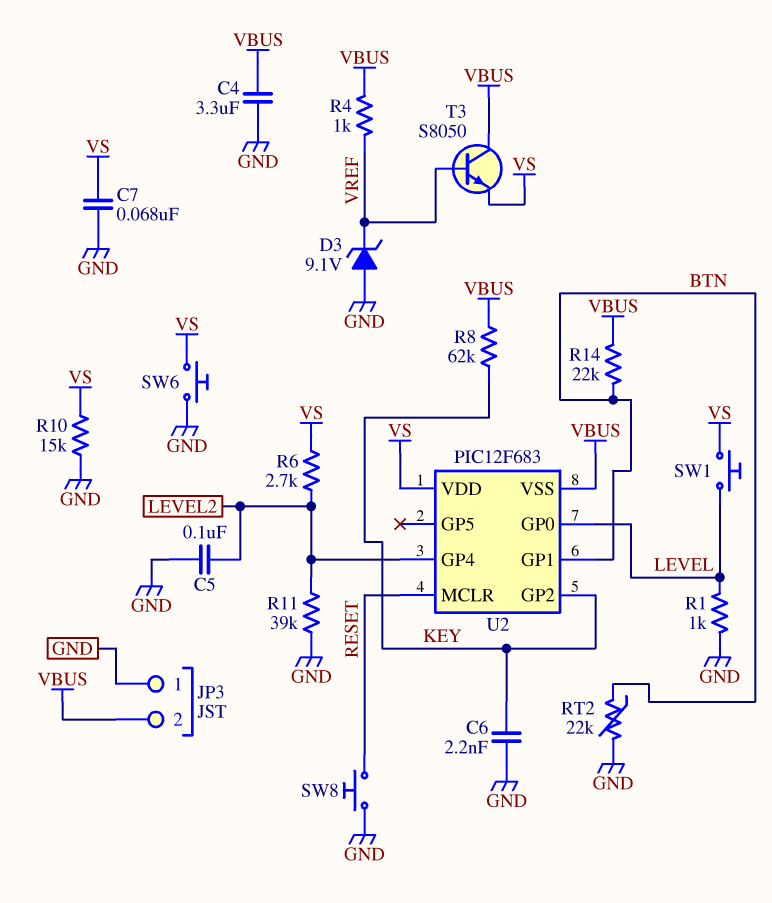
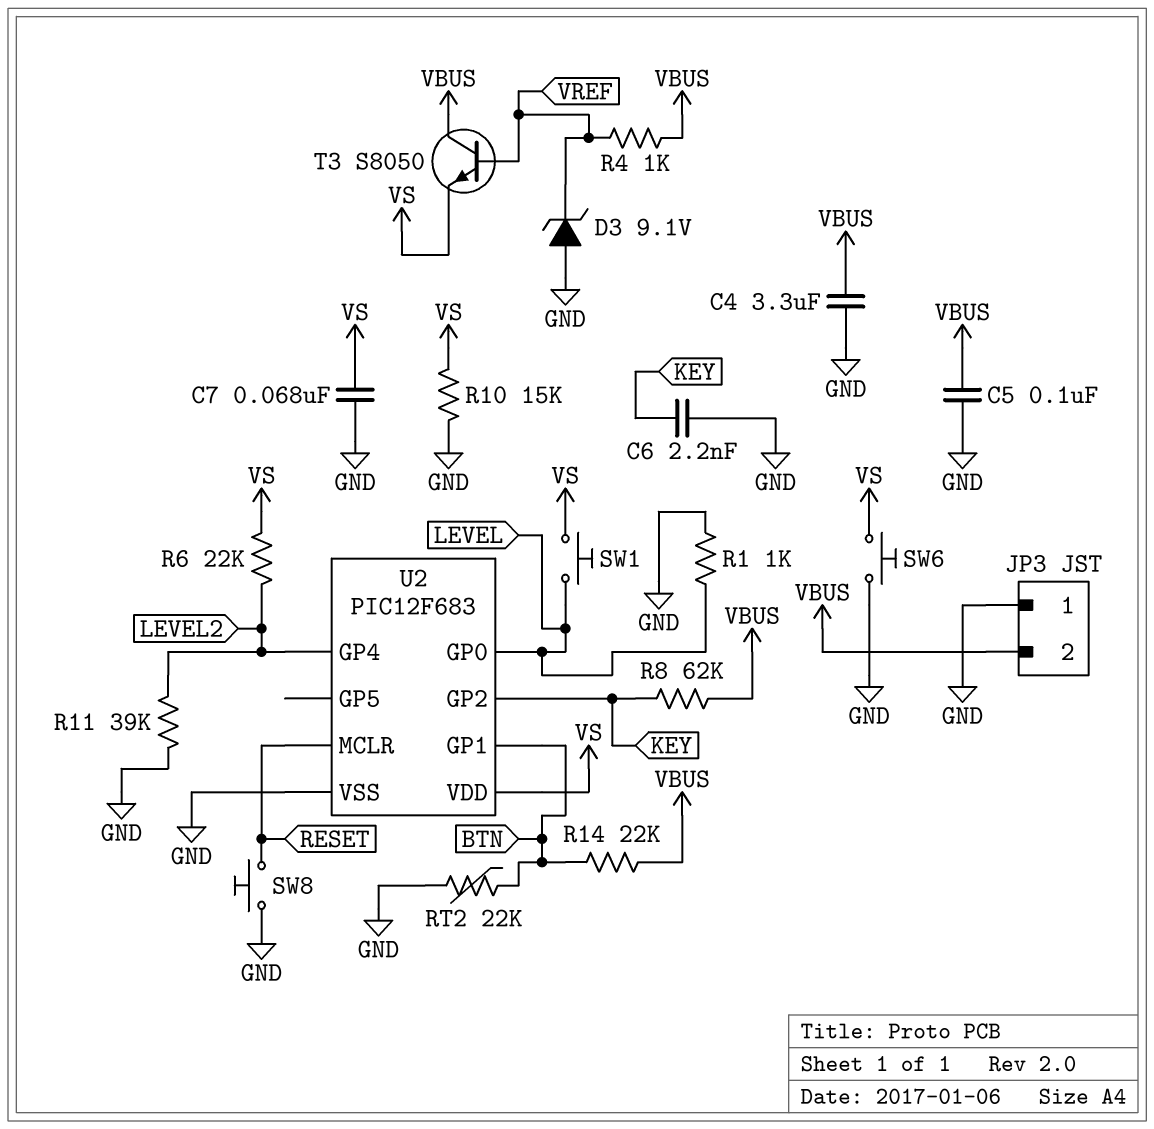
C5: 100nF (GND, LEVEL2) -> 100nF (GND, VBUS)
R6: 2.7k (LEVEL2, VS) -> 22k (LEVEL2, VS)
U2 pin VSS: VBUS -> GND

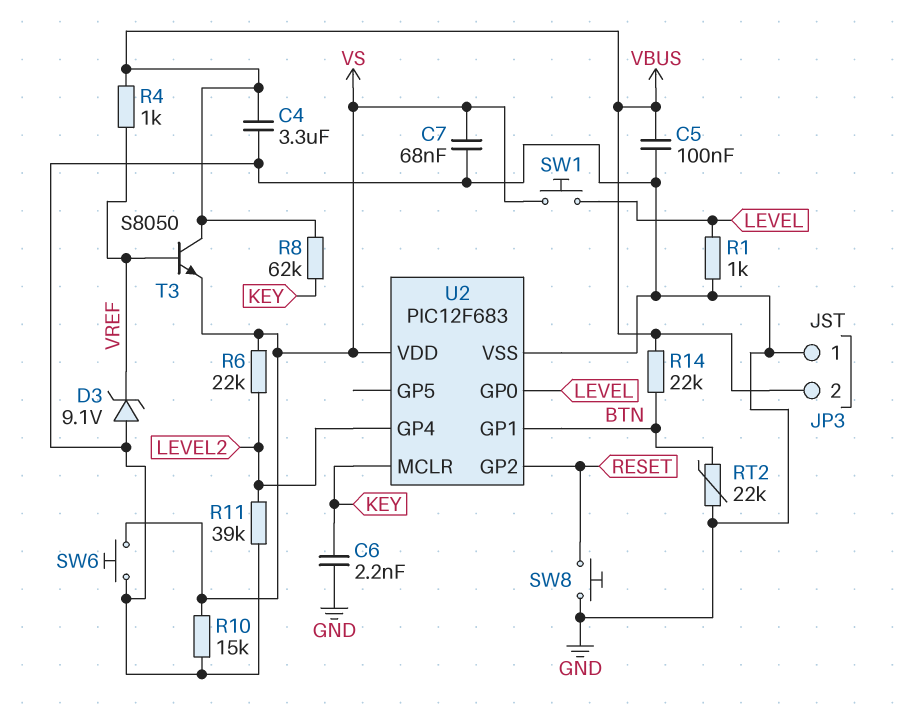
U2 pin GP2: KEY -> RESET
U2 pin MCLR: RESET -> KEY

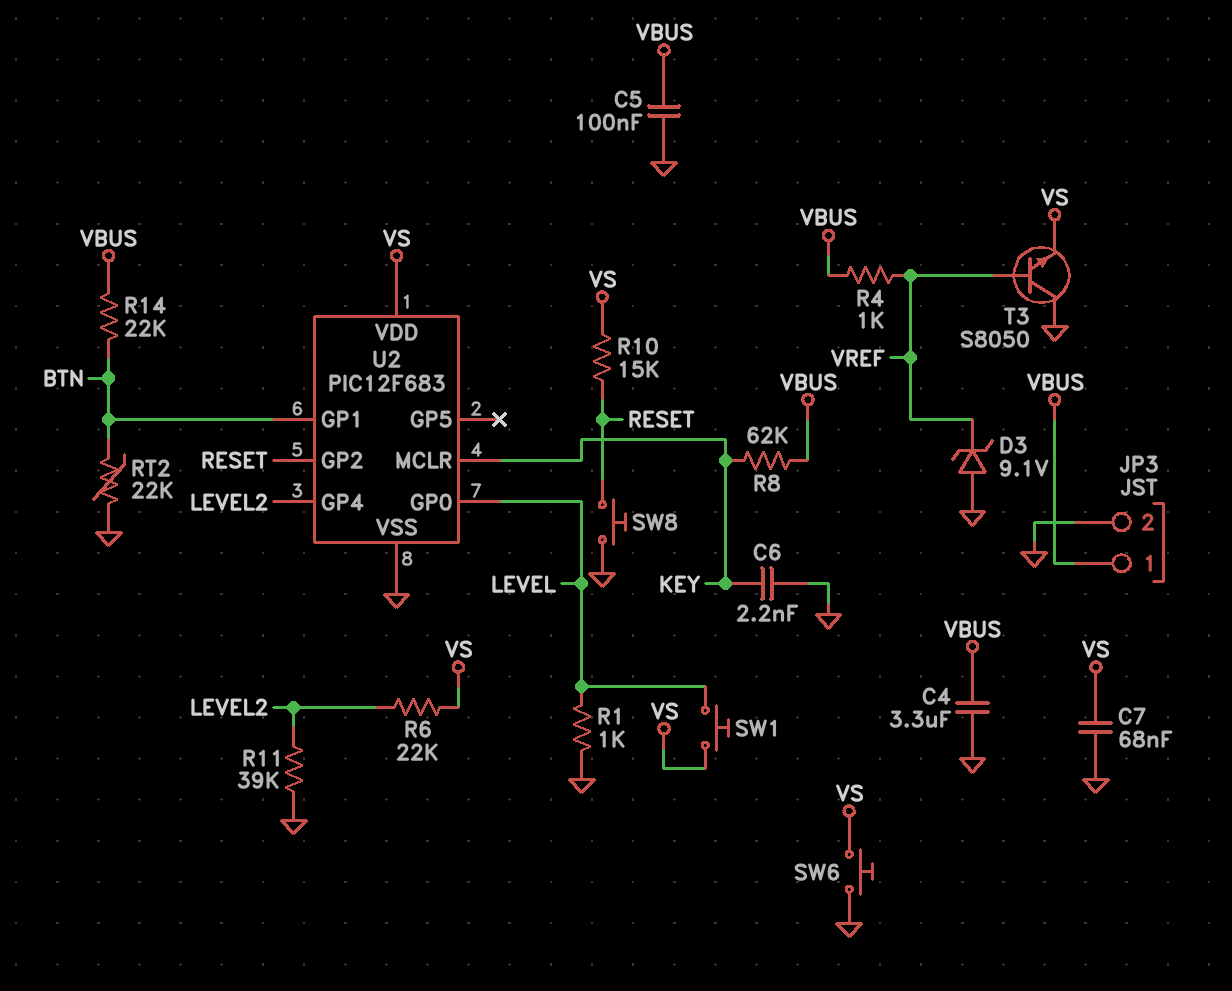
JP3 pin 1: GND -> VBUS
JP3 pin 2: VBUS -> GND
R10: 15k (GND, VS) -> 15k (RESET, VS)
T3: NPN S8050 (B VREF, C VBUS, E VS) -> NPN S8050 (B VREF, C GND, E VS)

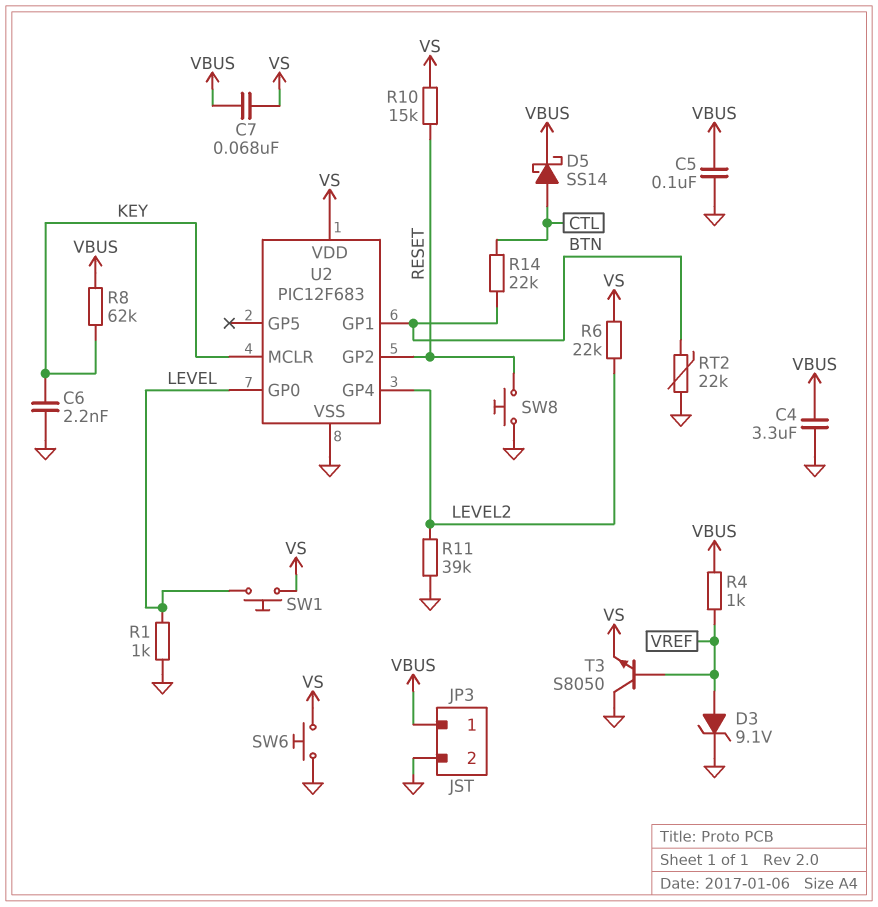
C7: 68nF (GND, VS) -> 68nF (VBUS, VS)
D3: zener 9.1V (A GND, K VREF) -> zener 9.1V (A VREF, K GND)
D5: none -> schottky SS14 (A CTL, K VBUS)
R14: 22k (BTN, VBUS) -> 22k (BTN, CTL)

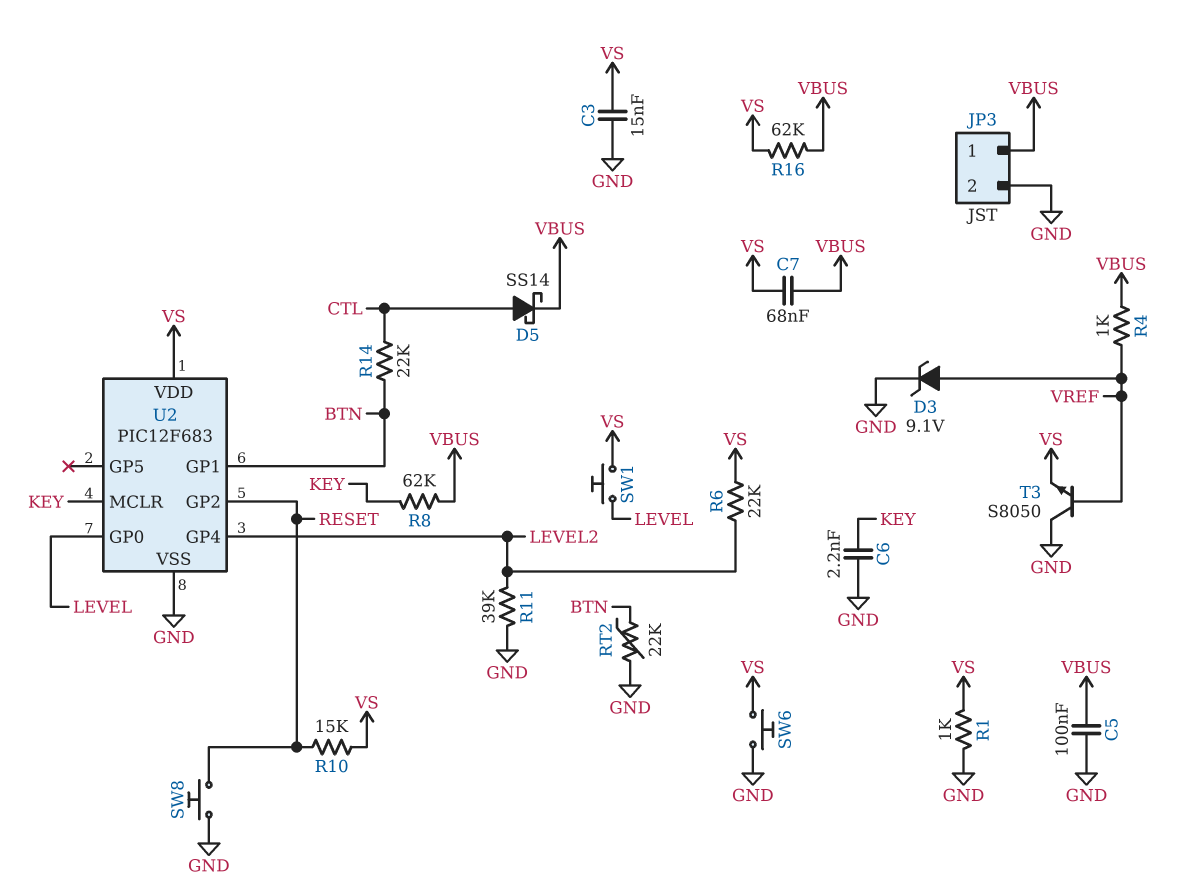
C3: none -> 15nF (GND, VS)
C4: 3.3uF (GND, VBUS) -> none
R1: 1k (GND, LEVEL) -> 1k (GND, VS)
R16: none -> 62k (VBUS, VS)

